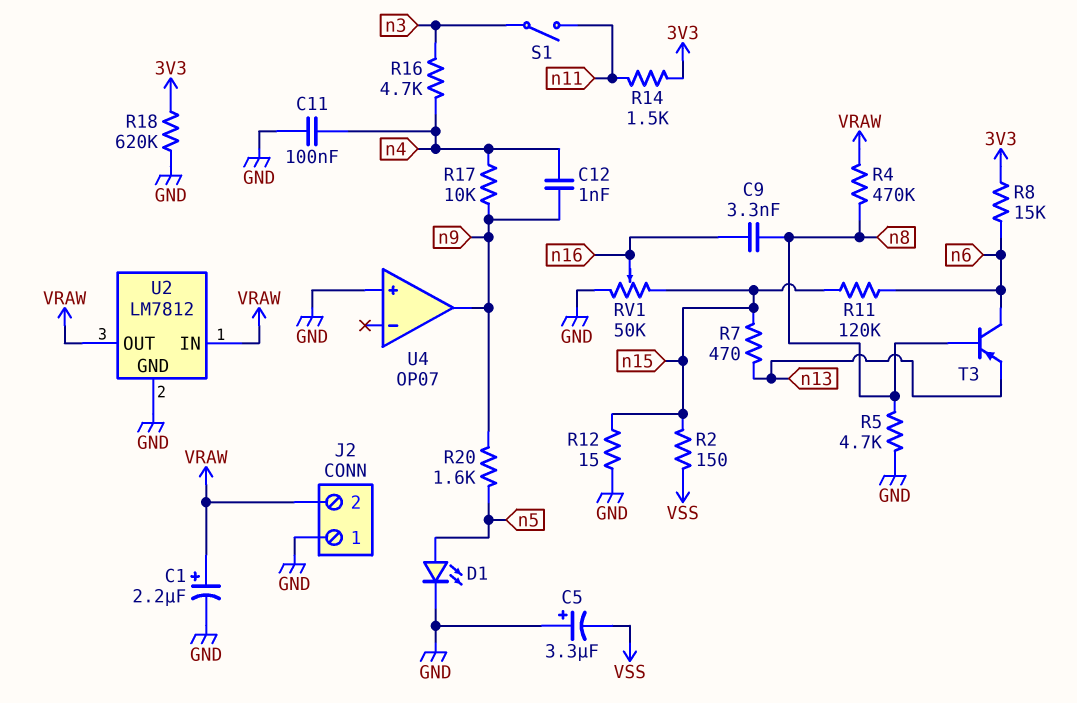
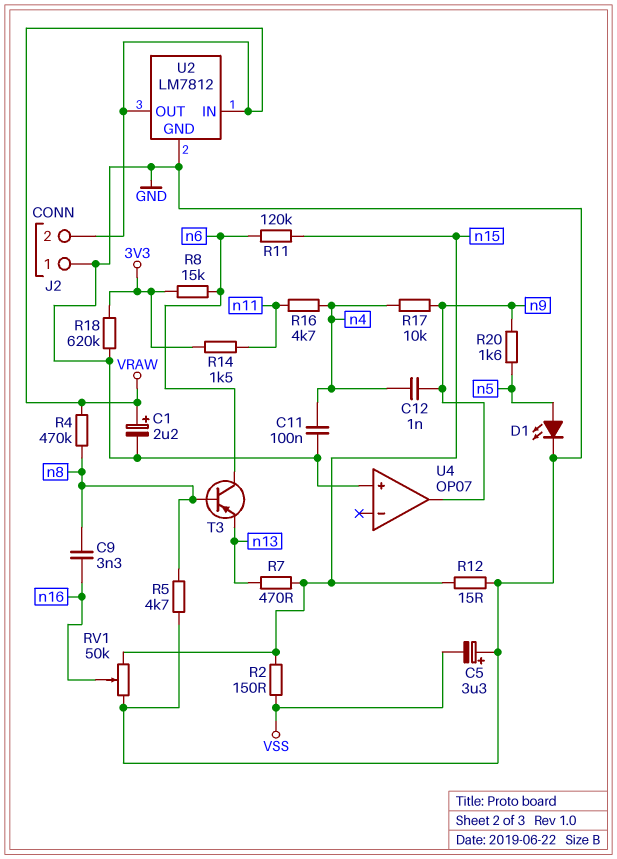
R16: 4.7k (n3, n4) -> 4.7k (n4, n11)
S1: switch (n3, n11) -> none

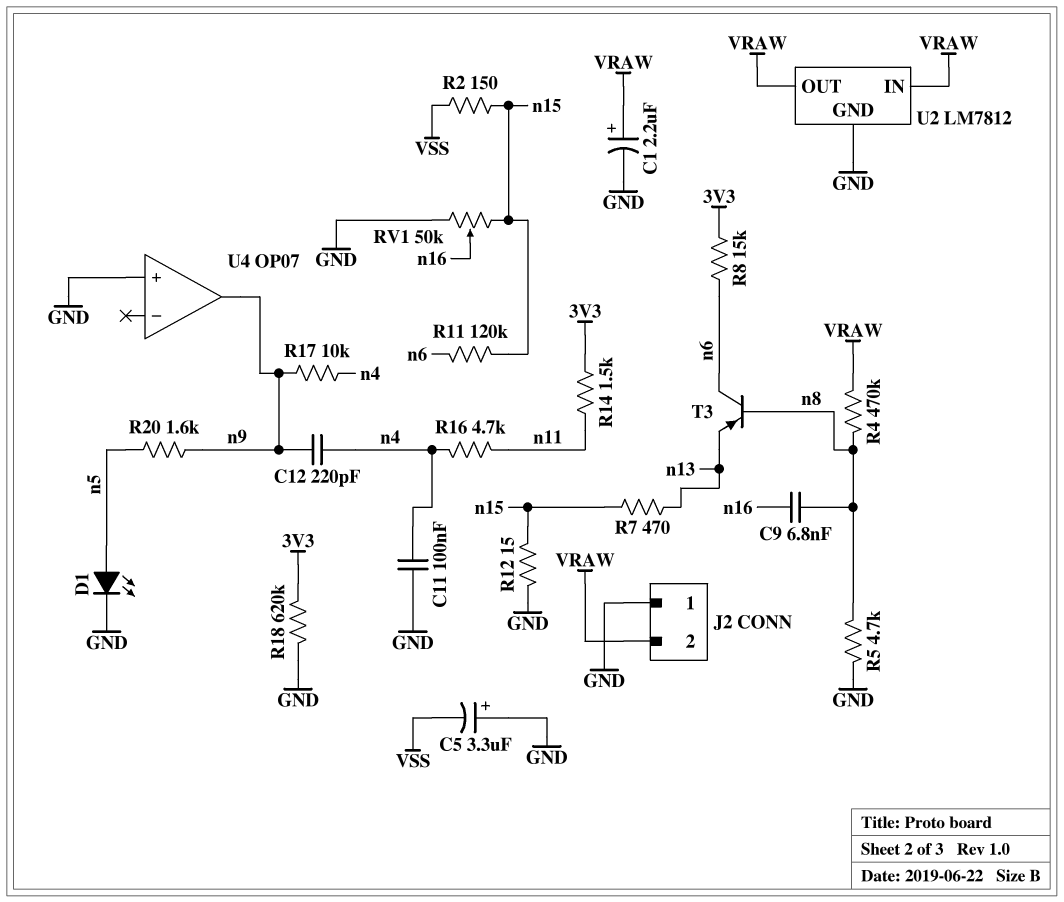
C9: 3.3nF (n8, n16) -> 6.8nF (n8, n16)
C12: 1nF (n4, n9) -> 220pF (n4, n9)

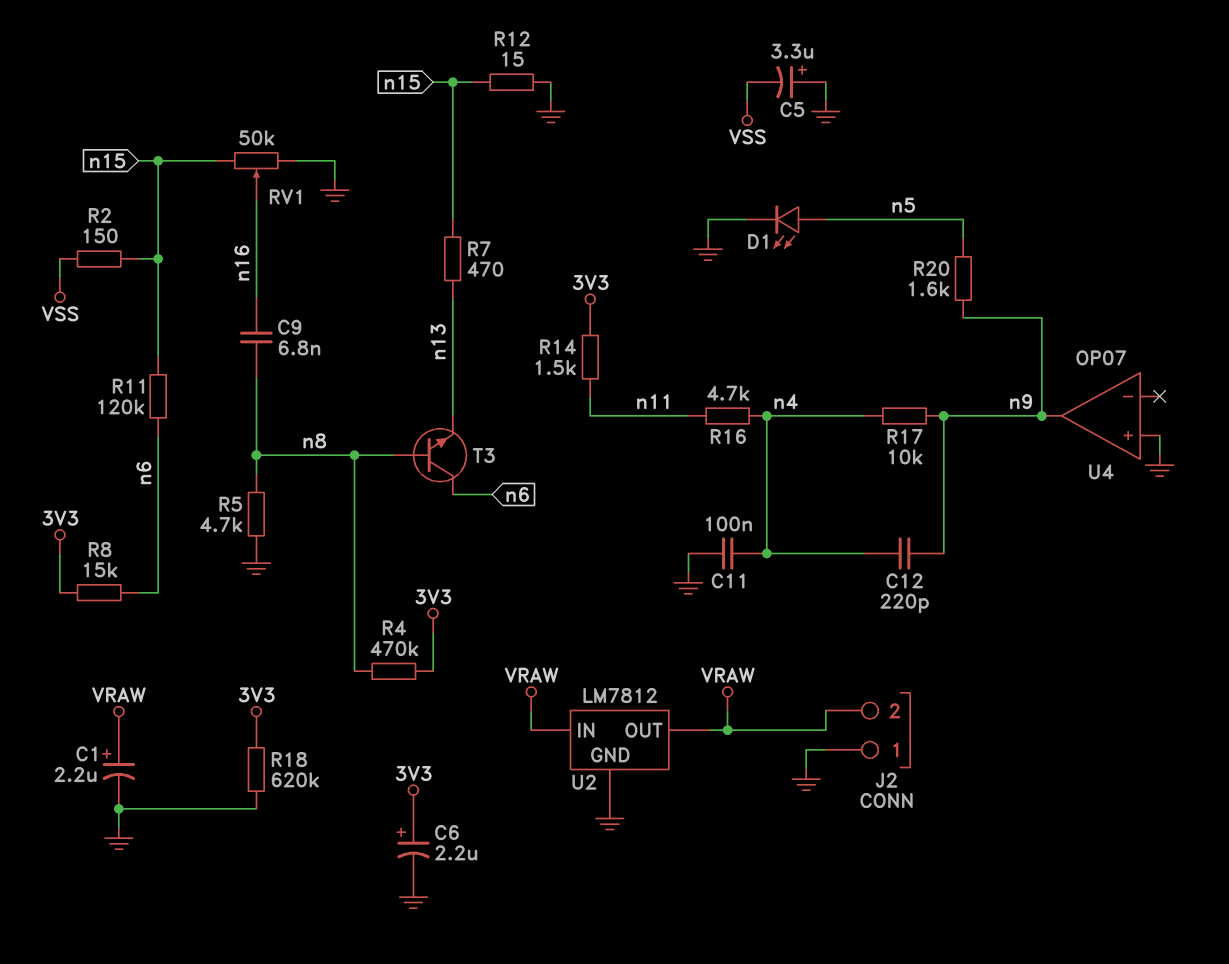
C6: none -> 2.2uF (plus 3V3, minus GND)
R4: 470k (VRAW, n8) -> 470k (3V3, n8)
T3: PNP (B n8, C n6, E n13) -> NPN (B n8, C n6, E n13)

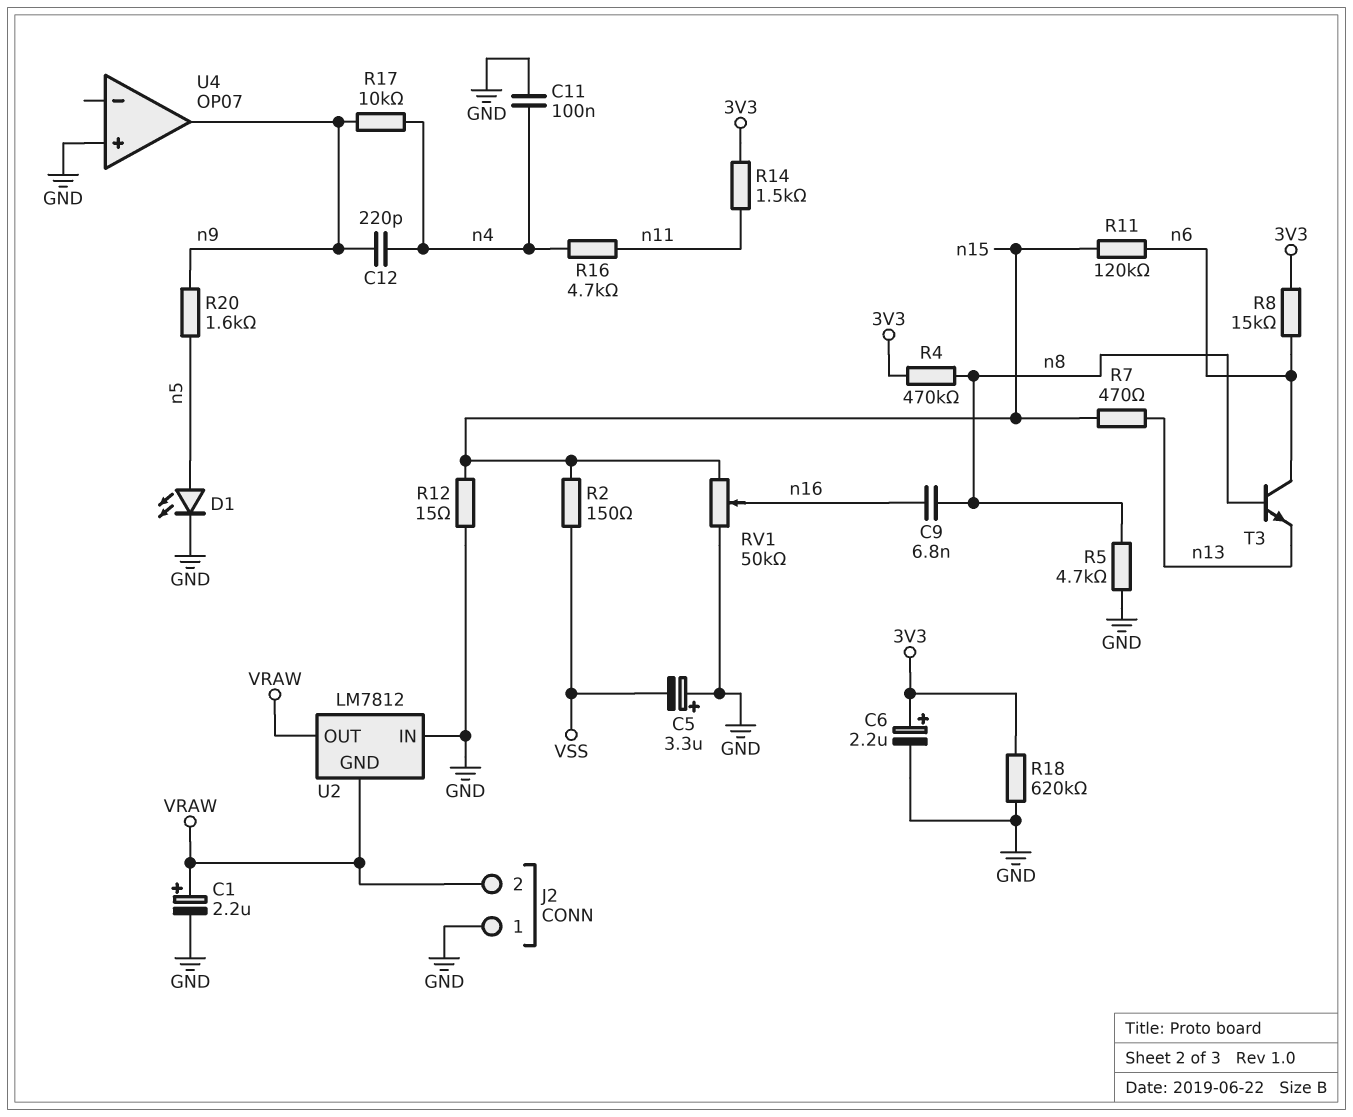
U2 pin GND: GND -> VRAW
U2 pin IN: VRAW -> GND

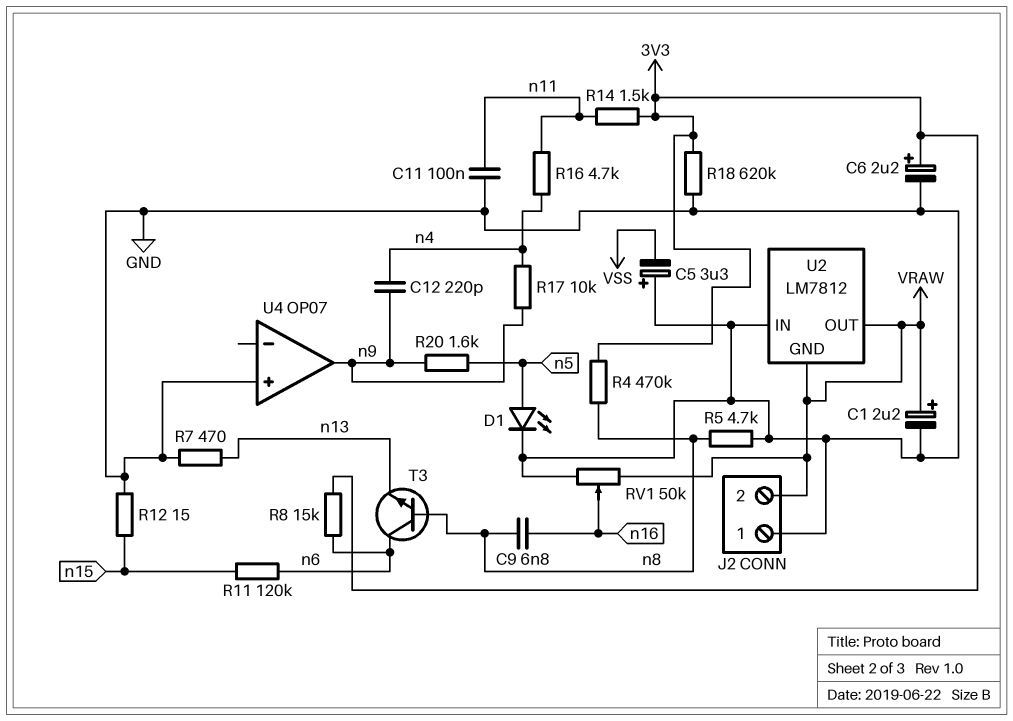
C11: 100nF (GND, n4) -> 100nF (GND, n11)
R2: 150 (VSS, n15) -> none
R7: 470 (n13, n15) -> 470 (GND, n13)
RV1: 50k (GND, n15, wiper n16) -> 50k (GND, VRAW, wiper n16)

